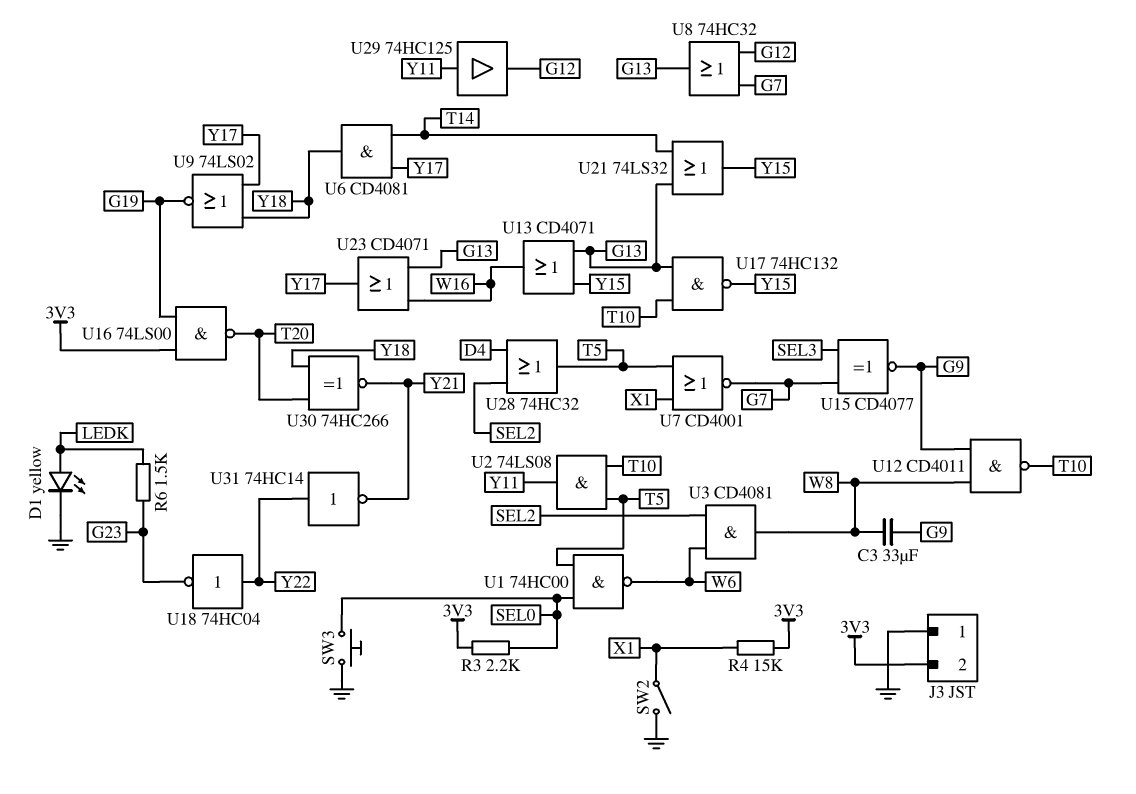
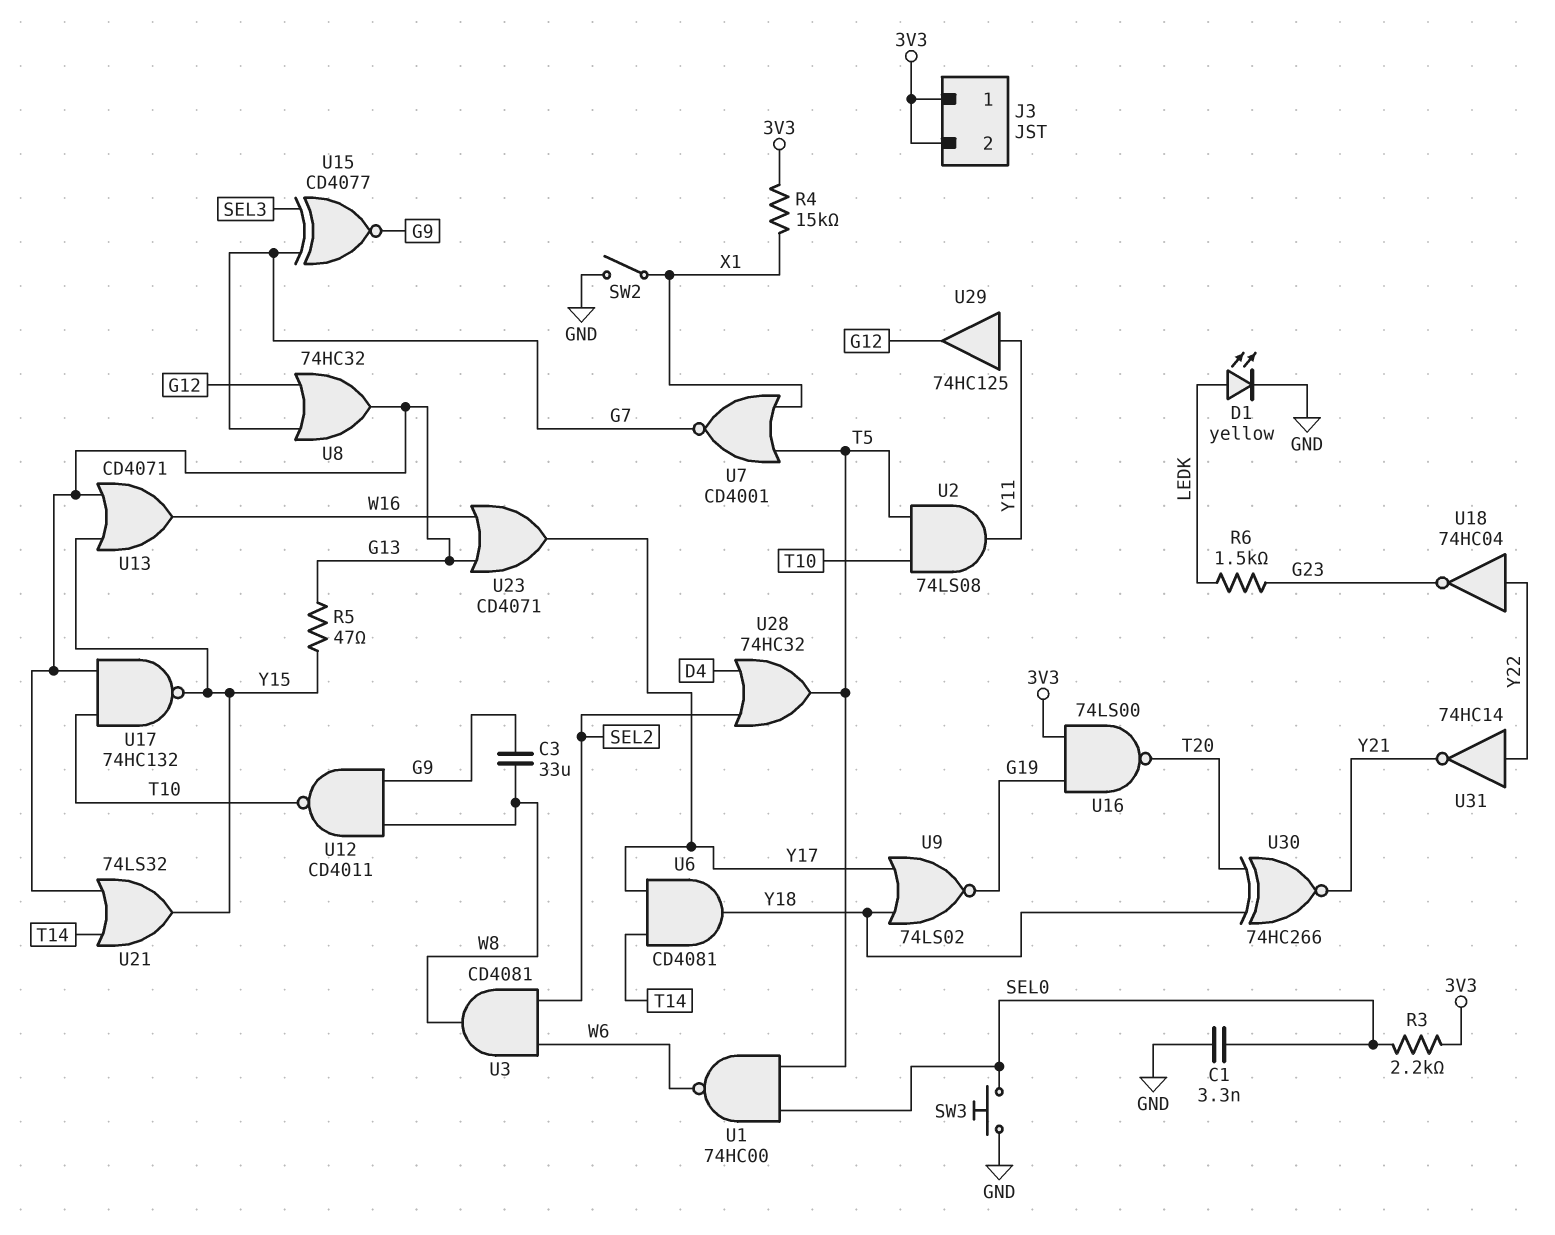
C1: none -> 3.3nF (GND, SEL0)
J3 pin 1: GND -> 3V3
R5: none -> 47 (G13, Y15)

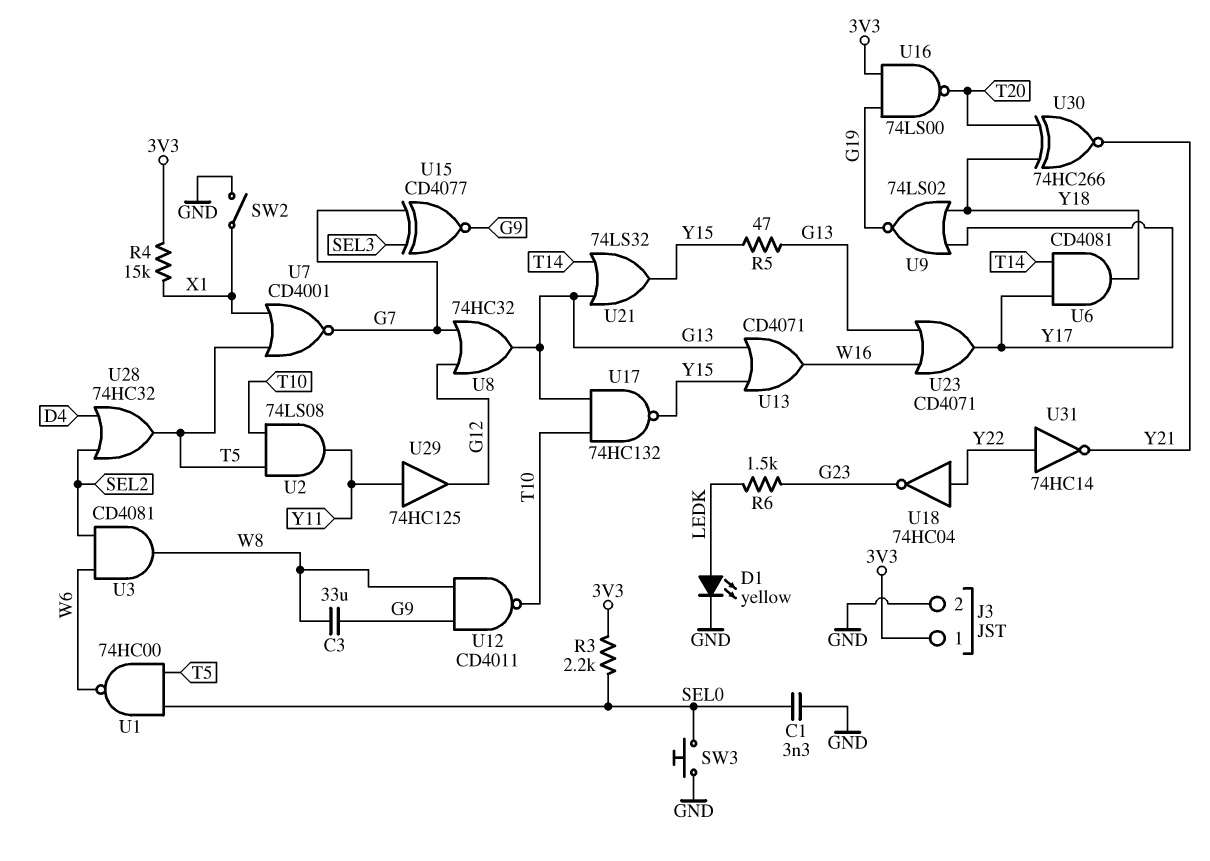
J3 pin 2: 3V3 -> GND

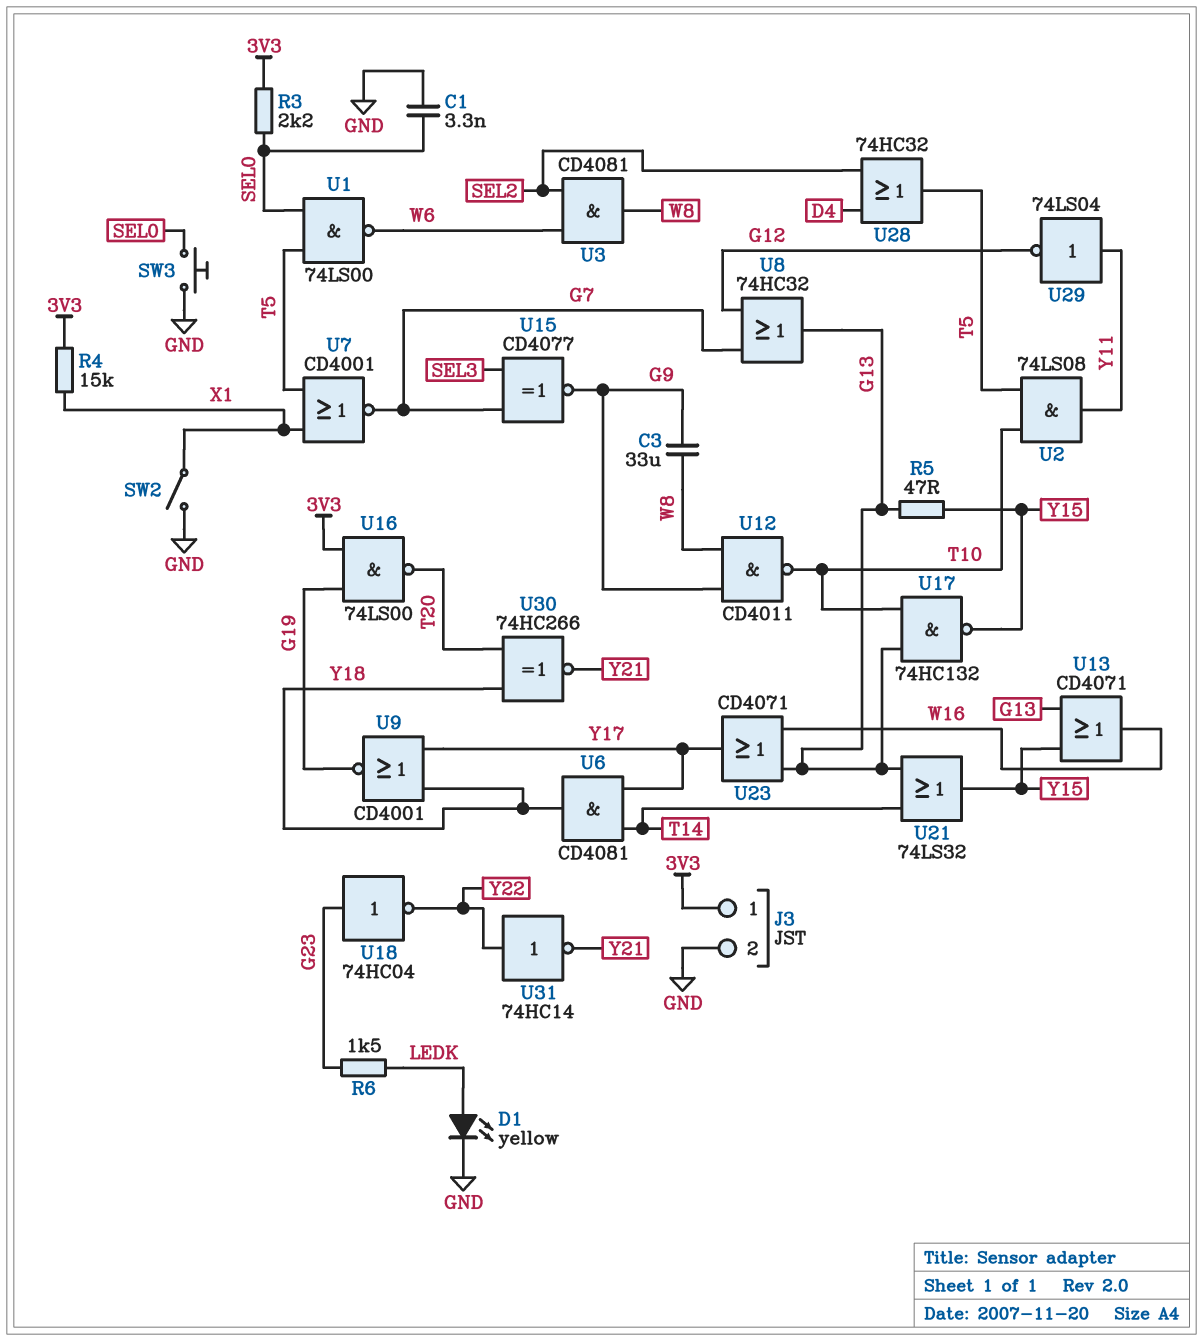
U1: NAND 74HC00 (in SEL0, in T5, out W6) -> NAND 74LS00 (in SEL0, in T5, out W6)
U9: NOR 74LS02 (in Y17, in Y18, out G19) -> NOR CD4001 (in Y17, in Y18, out G19)
U18: NOT 74HC04 (in Y22, out G23) -> NOT 74HC04 (in G23, out Y22)
U29: buffer 74HC125 (in Y11, out G12) -> NOT 74LS04 (in Y11, out G12)

